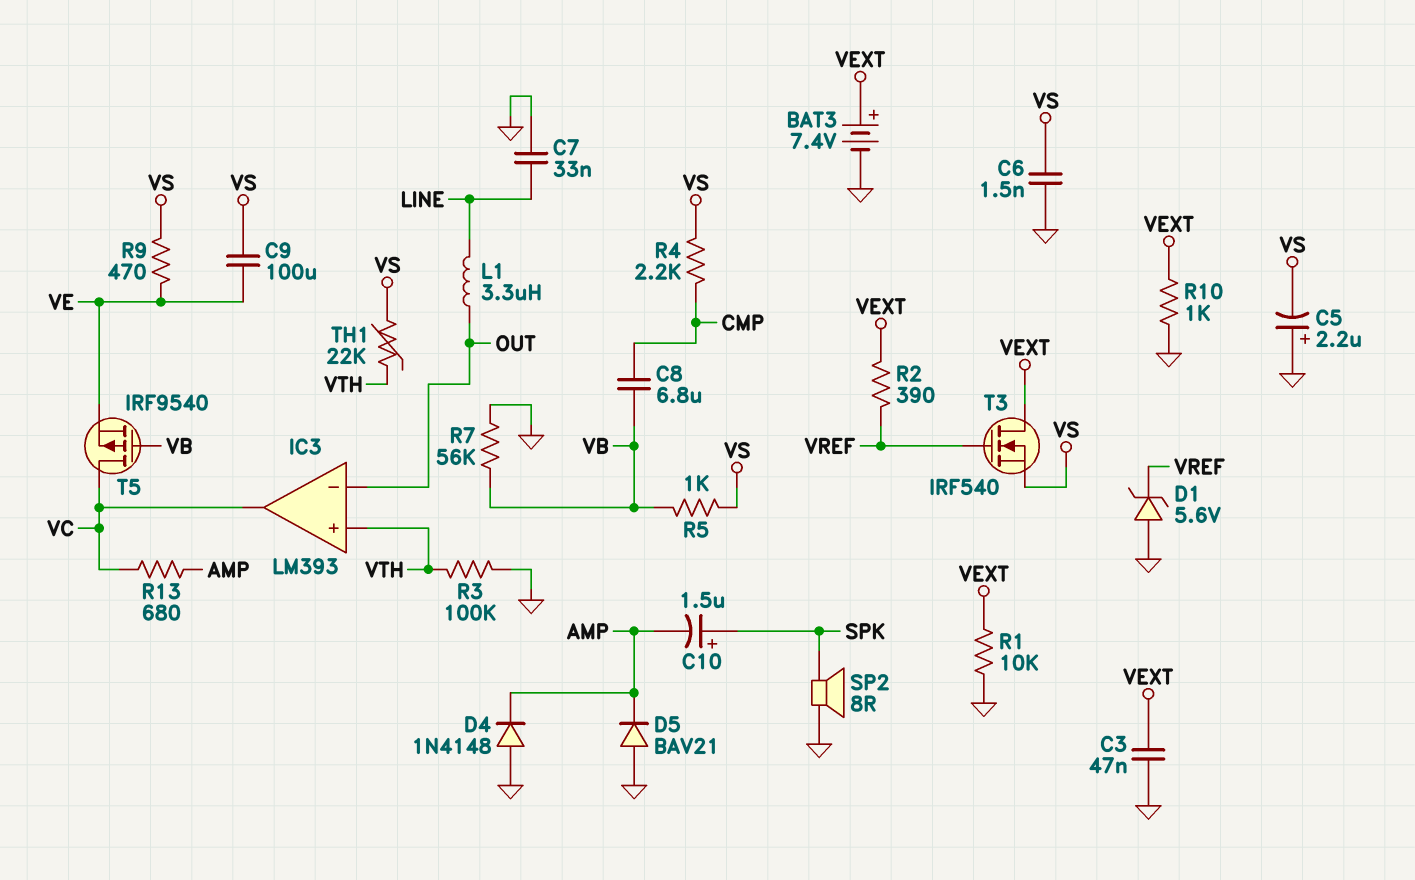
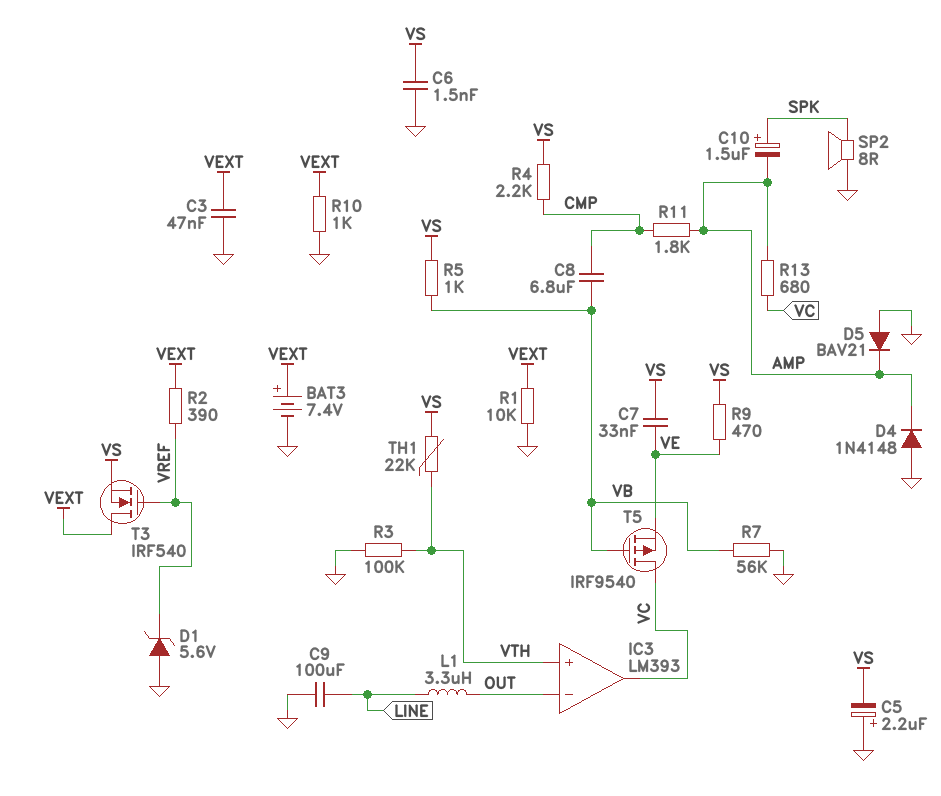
C7: 33nF (GND, LINE) -> 33nF (VE, VS)
C9: 100uF (VE, VS) -> 100uF (GND, LINE)
R11: none -> 1.8k (AMP, CMP)

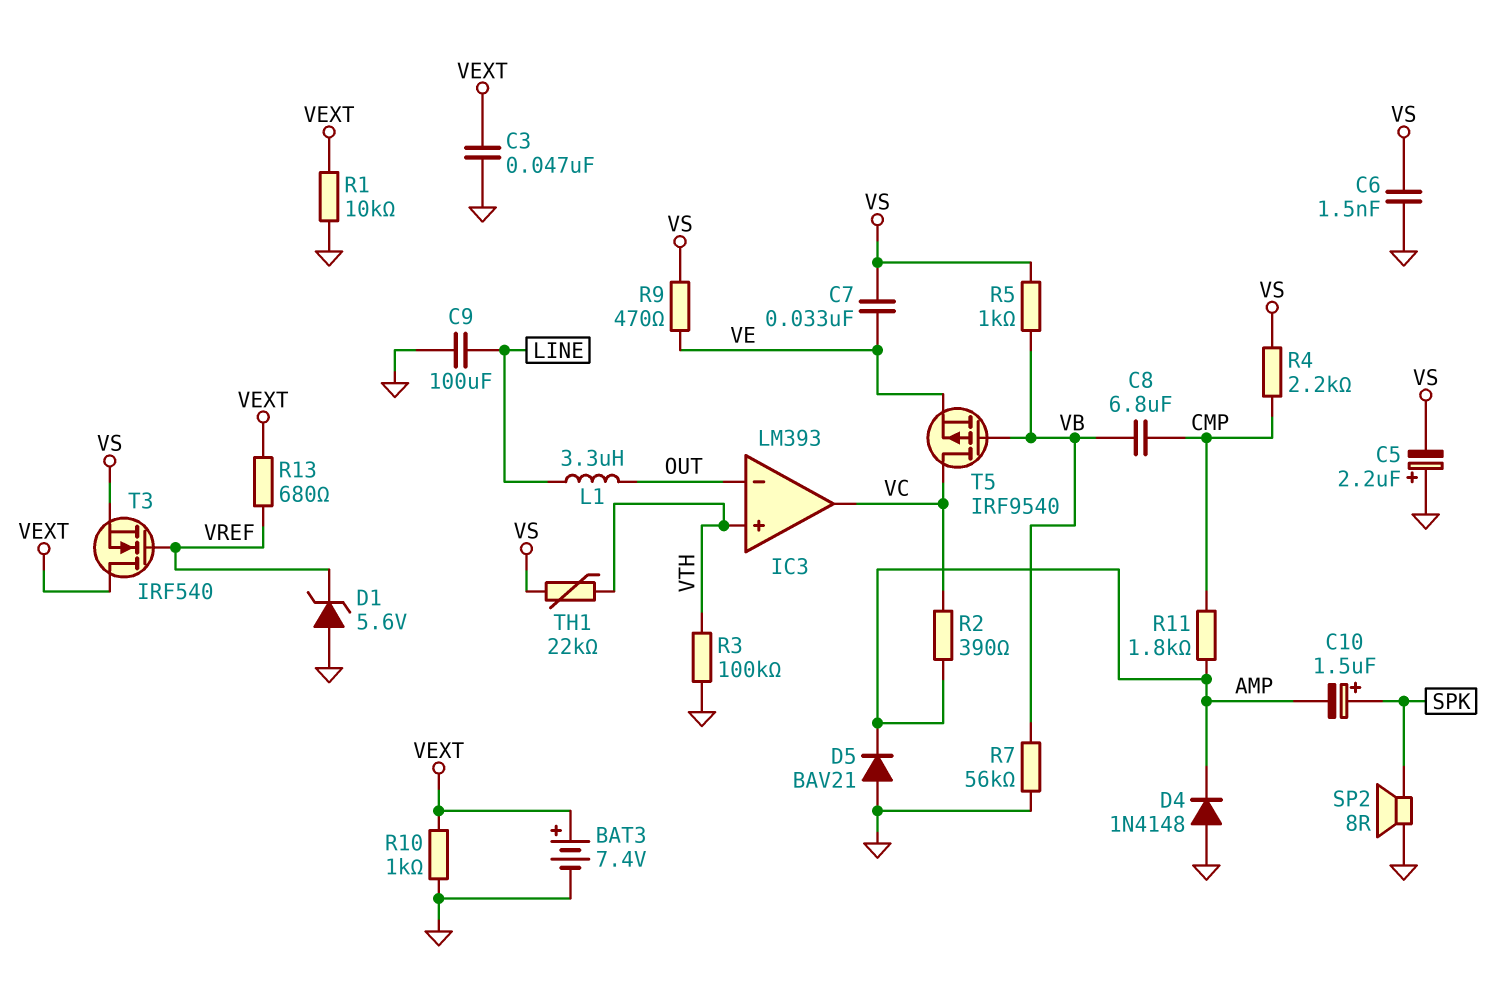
R2: 390 (VEXT, VREF) -> 390 (AMP, VC)
R13: 680 (AMP, VC) -> 680 (VEXT, VREF)

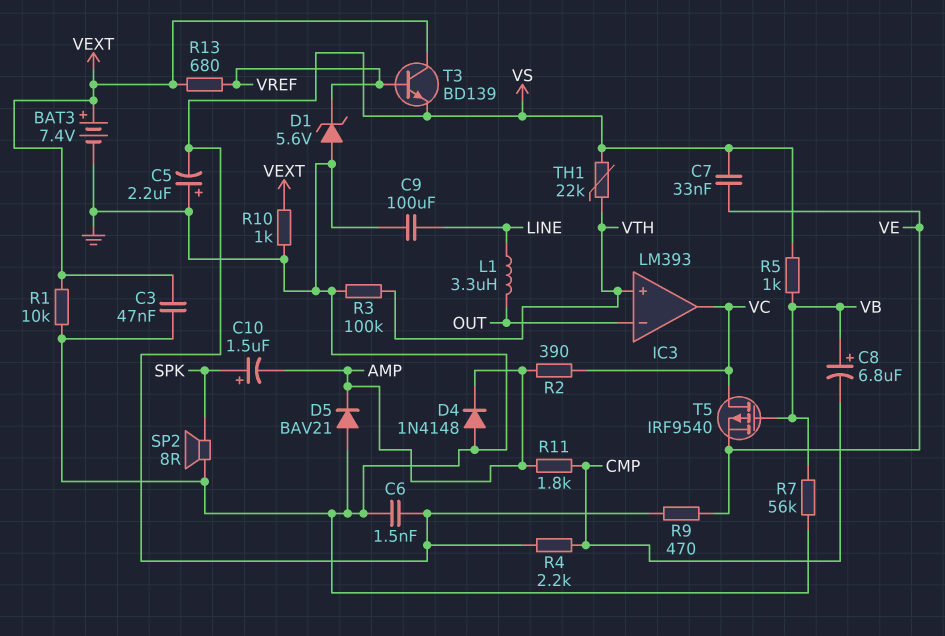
C8: 6.8uF (CMP, VB) -> 6.8uF (plus VB, minus CMP)
T3: NMOS IRF540 (G VREF, D VEXT, S VS) -> NPN BD139 (B VREF, C VEXT, E VS)

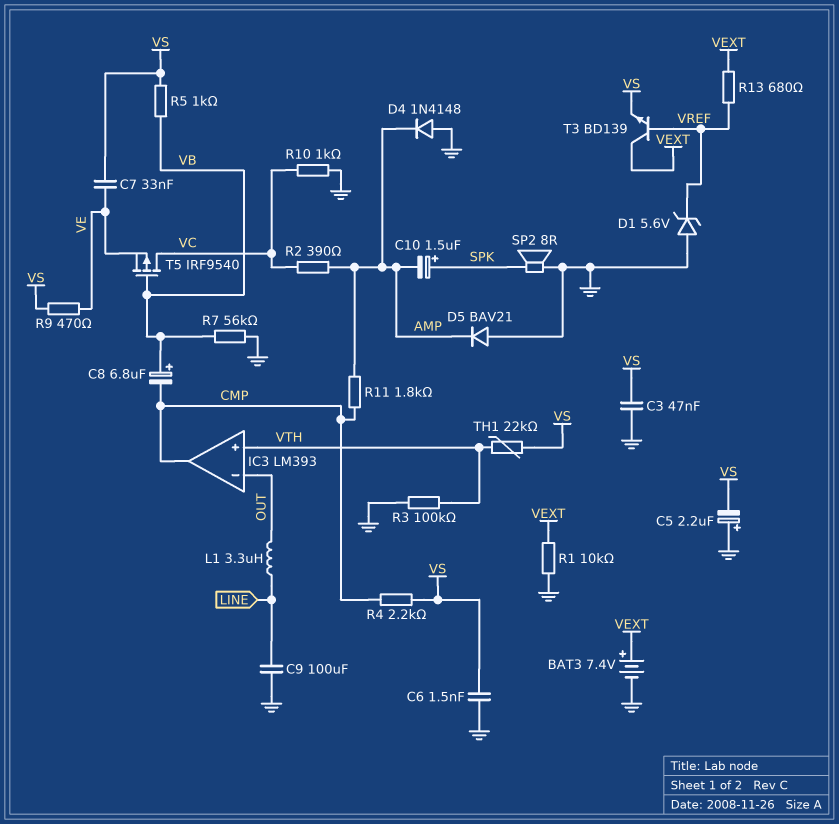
C3: 47nF (GND, VEXT) -> 47nF (GND, VS)
IC3 pin out: VC -> CMP
R10: 1k (GND, VEXT) -> 1k (GND, VC)

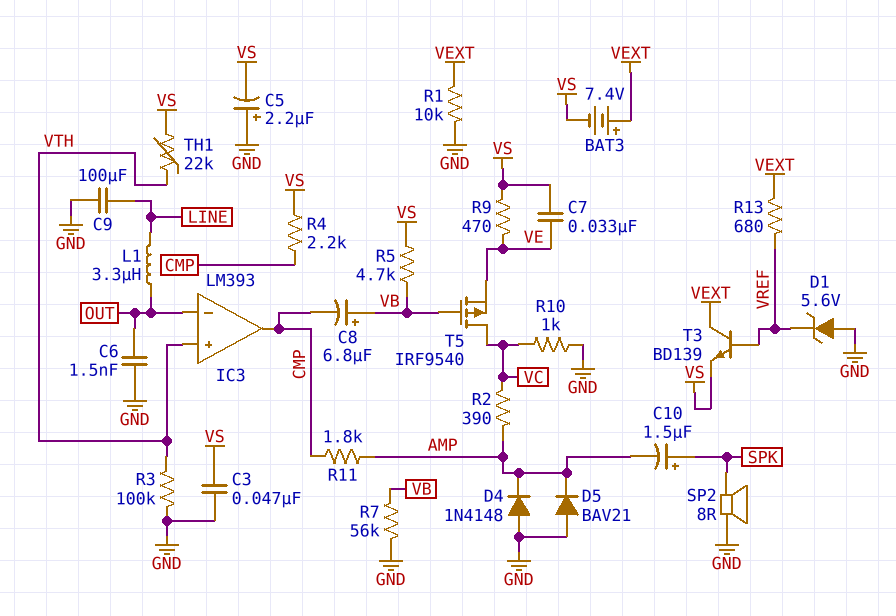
BAT3: 7.4V (plus VEXT, minus GND) -> 7.4V (plus VEXT, minus VS)
C6: 1.5nF (GND, VS) -> 1.5nF (GND, OUT)
R5: 1k (VB, VS) -> 4.7k (VB, VS)

